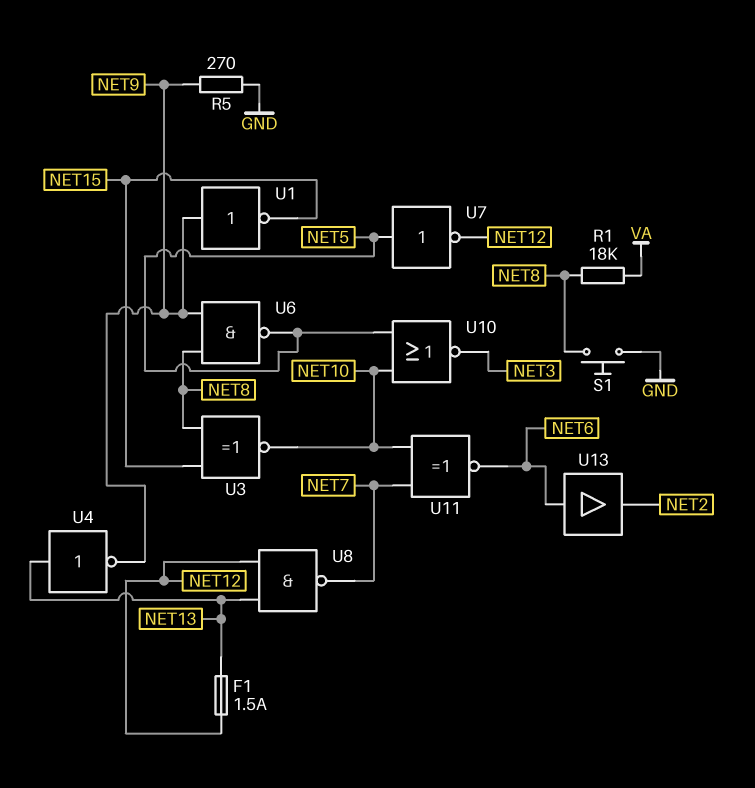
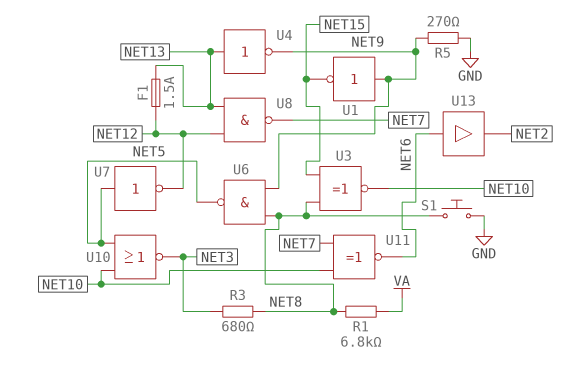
R1: 18k (NET8, VA) -> 6.8k (NET8, VA)
R3: none -> 680 (NET3, NET8)

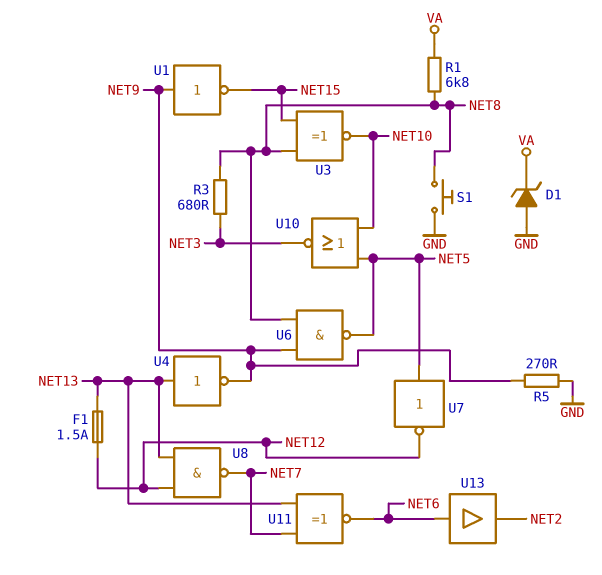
D1: none -> zener (A GND, K VA)
U11: XNOR (in NET7, in NET10, out NET6) -> XNOR (in NET7, in NET13, out NET6)

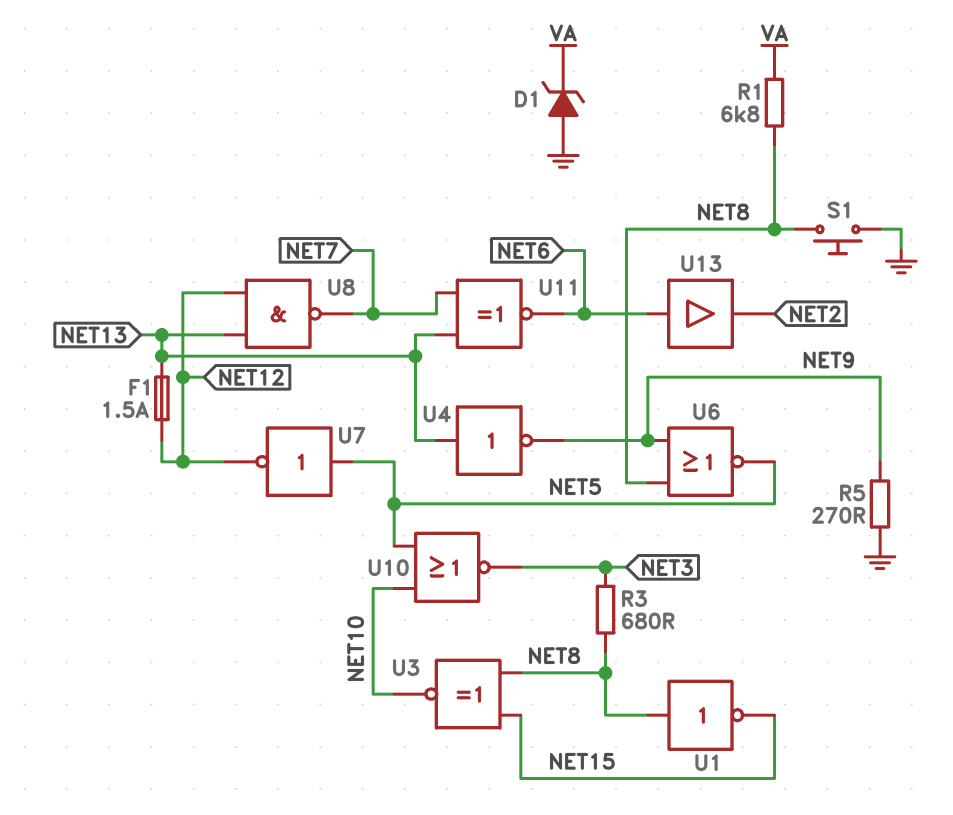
U1: NOT (in NET9, out NET15) -> NOT (in NET8, out NET15)
U6: NAND (in NET8, in NET9, out NET5) -> NOR (in NET8, in NET9, out NET5)

